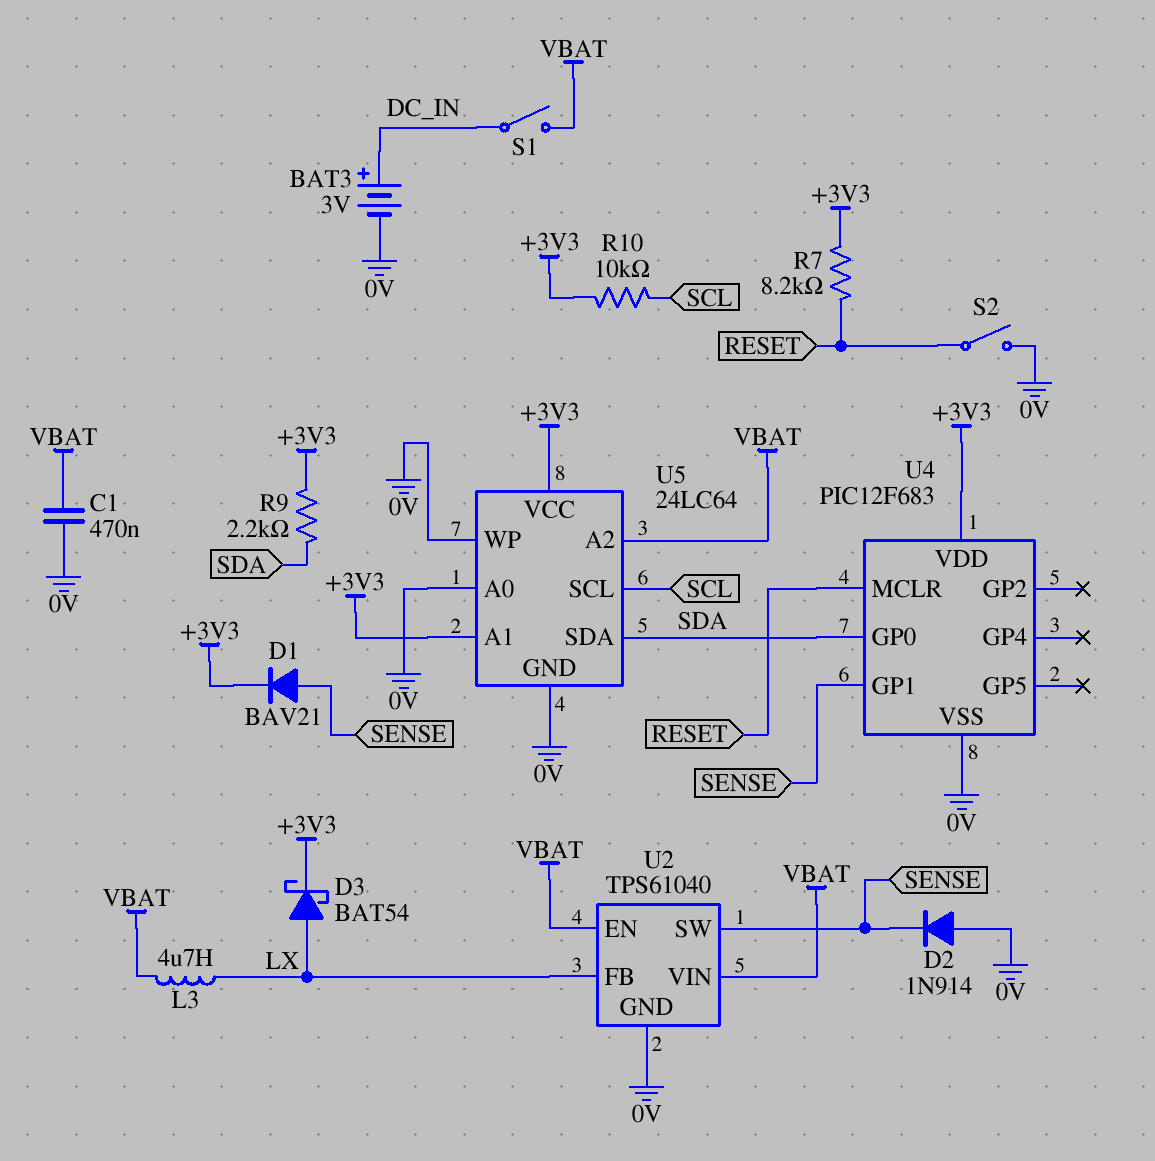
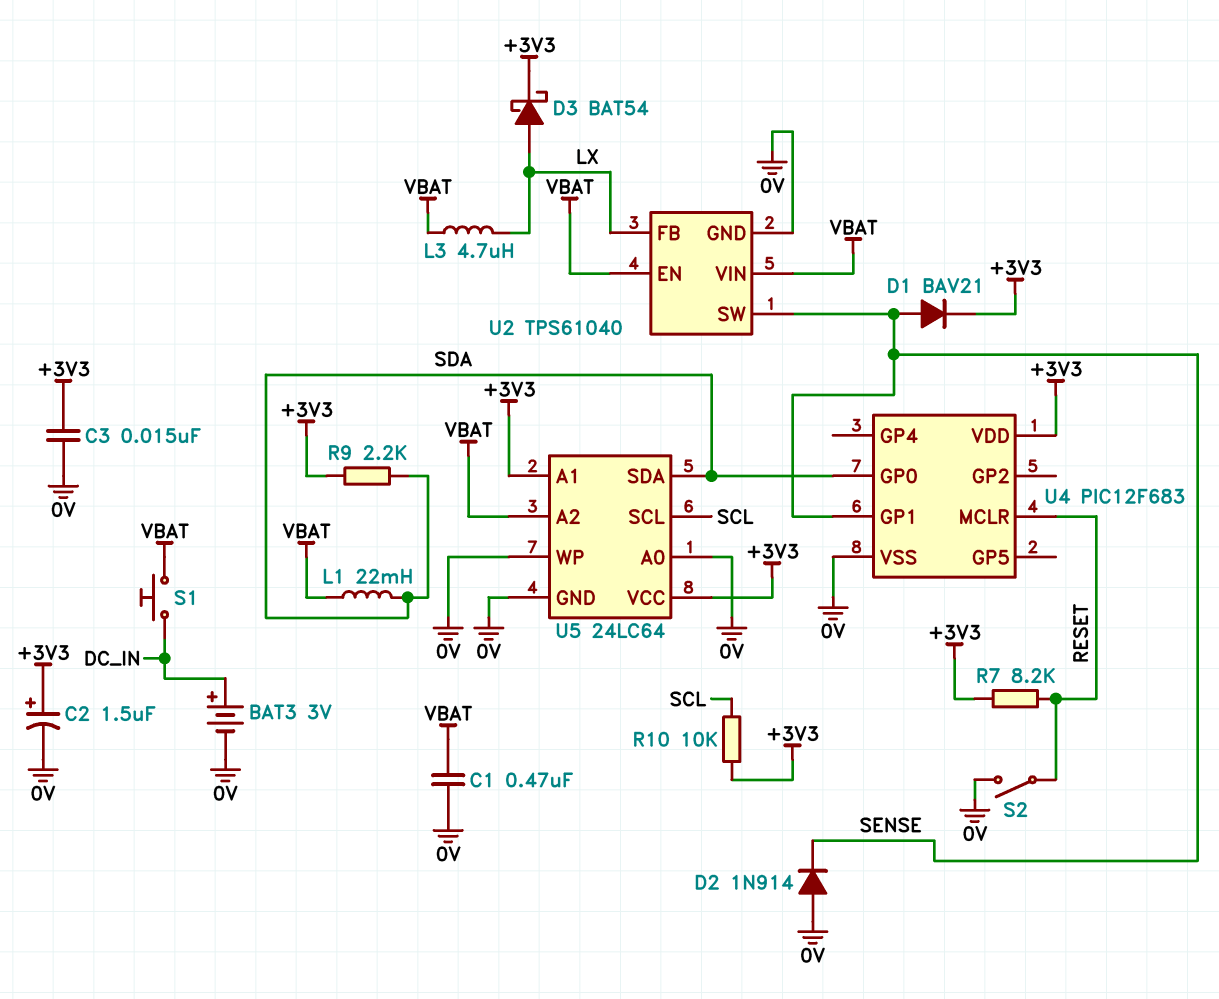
C2: none -> 1.5uF (plus +3V3, minus 0V)
C3: none -> 15nF (+3V3, 0V)
L1: none -> 22mH (SDA, VBAT)
S1: switch (DC_IN, VBAT) -> button (DC_IN, VBAT)

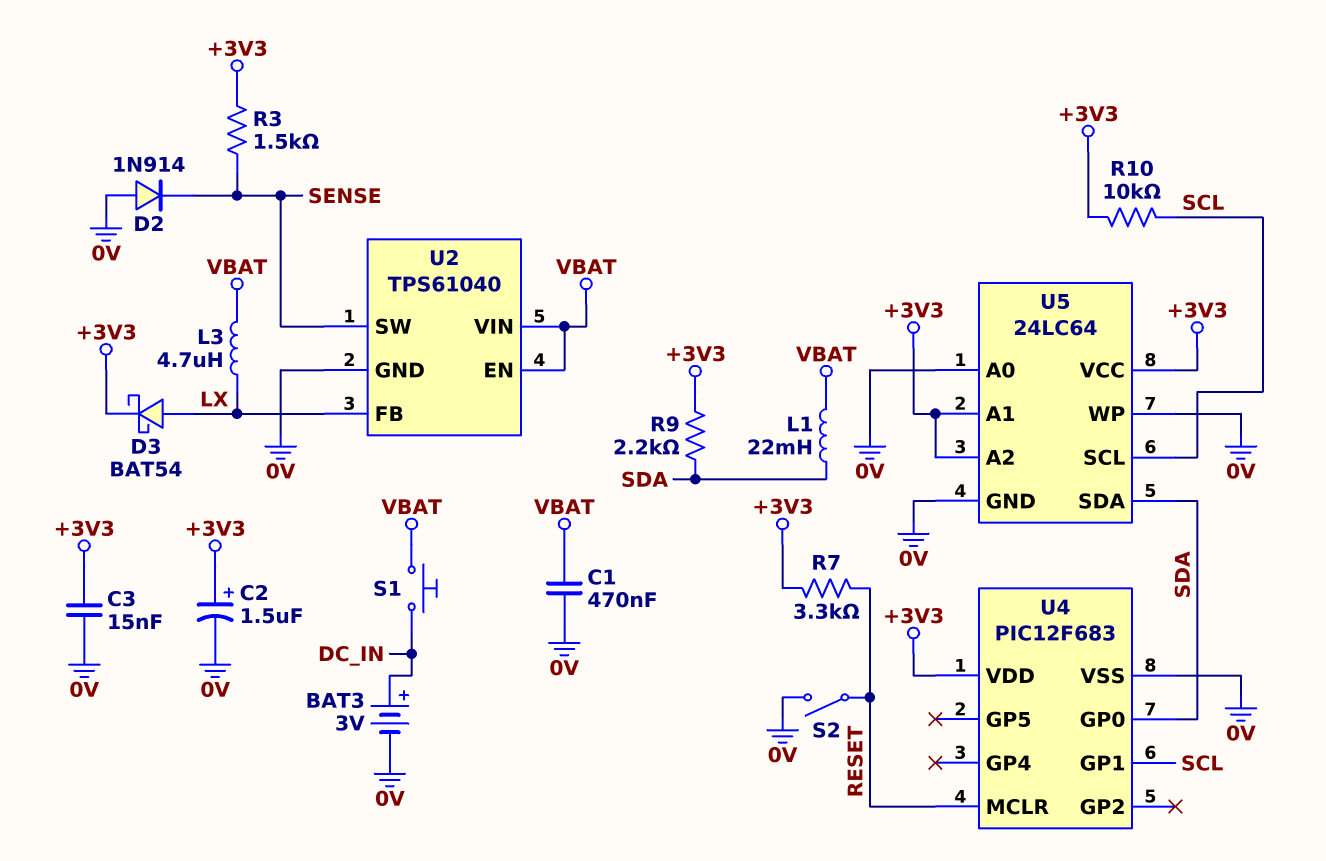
D1: diode BAV21 (A SENSE, K +3V3) -> none
R3: none -> 1.5k (+3V3, SENSE)
R7: 8.2k (+3V3, RESET) -> 3.3k (+3V3, RESET)
U4 pin GP1: SENSE -> SCL
U5 pin A2: VBAT -> +3V3

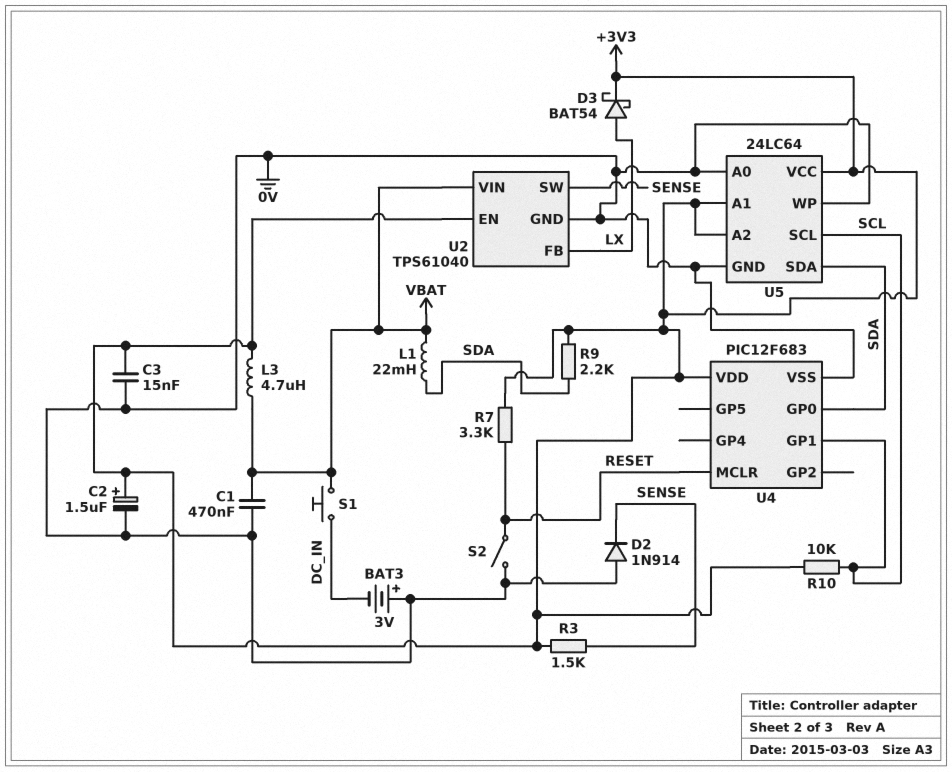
BAT3: 3V (plus DC_IN, minus 0V) -> 3V (plus 0V, minus DC_IN)
L3: 4.7uH (LX, VBAT) -> 4.7uH (+3V3, VBAT)
U2 pin EN: VBAT -> +3V3

